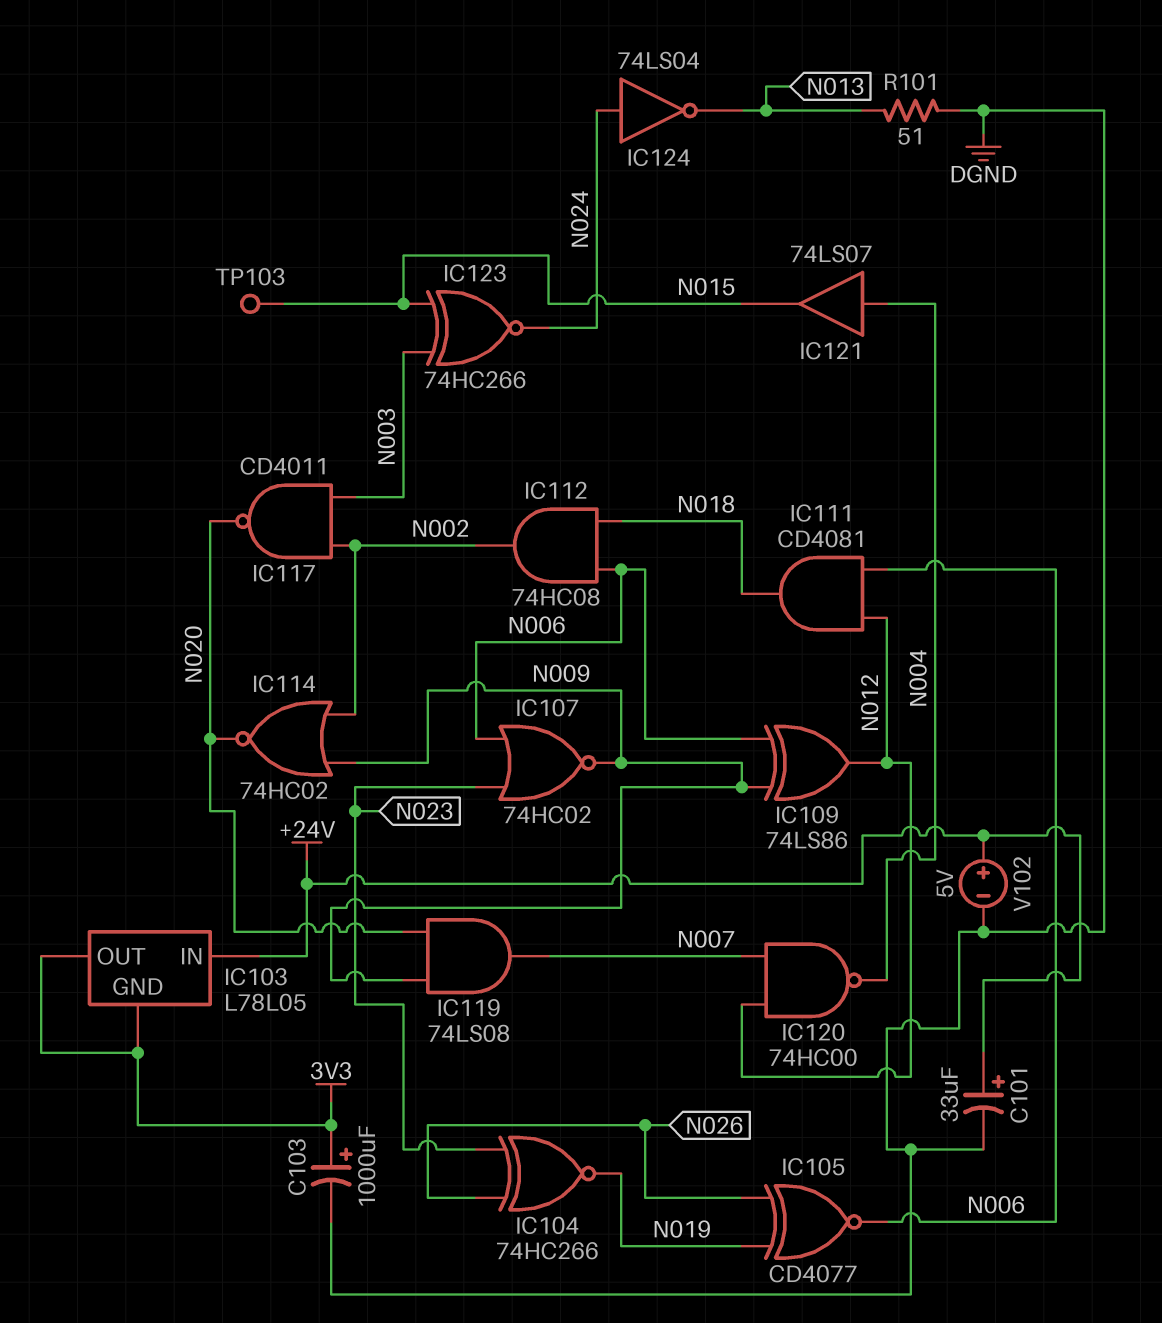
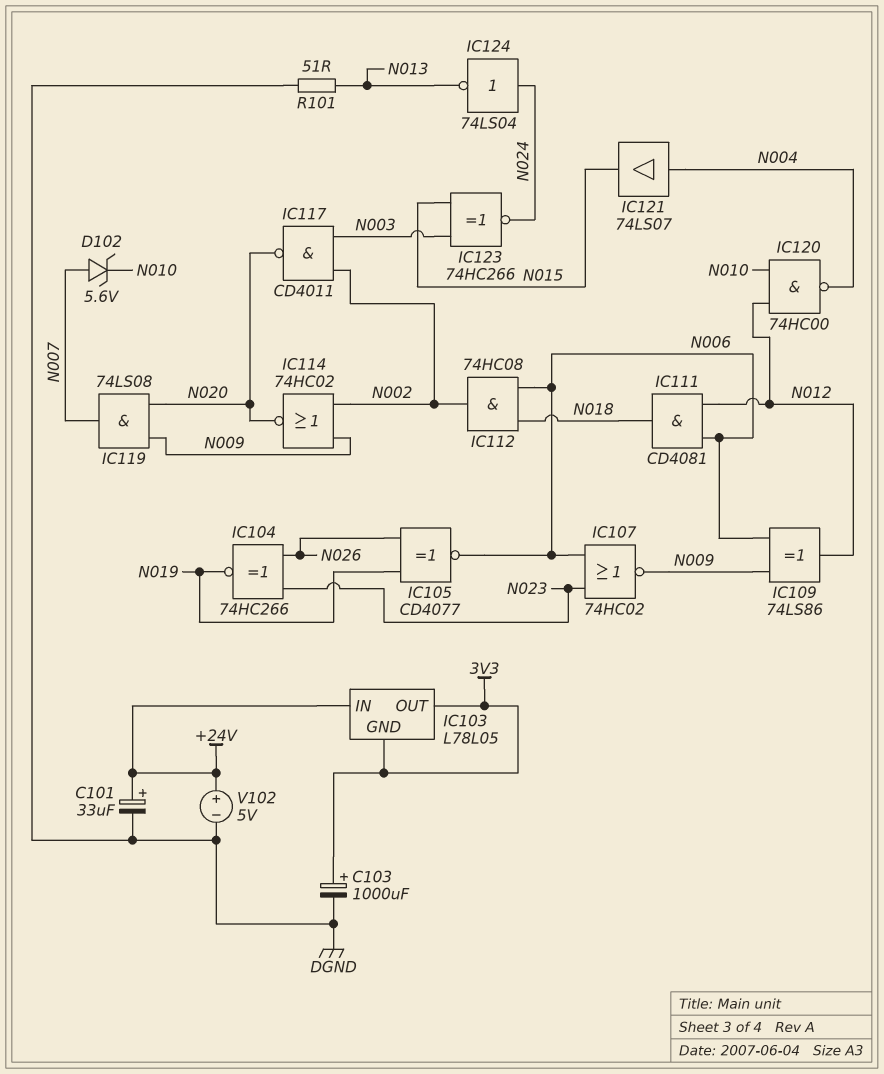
D102: none -> zener 5.6V (A N007, K N010)
IC120: NAND 74HC00 (in N007, in N012, out N004) -> NAND 74HC00 (in N010, in N012, out N004)
TP103: test point (N015) -> none

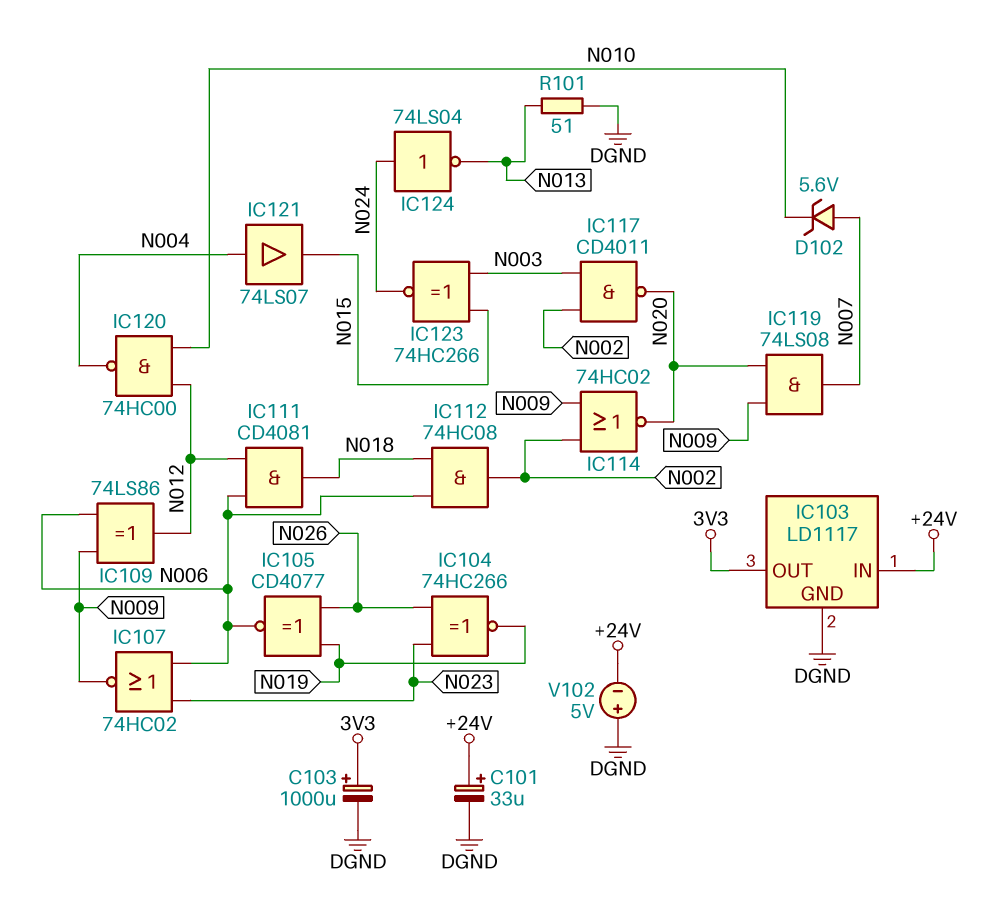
IC103: L78L05 -> LD1117
IC103 pin GND: 3V3 -> DGND
V102: 5V (plus +24V, minus DGND) -> 5V (plus DGND, minus +24V)

